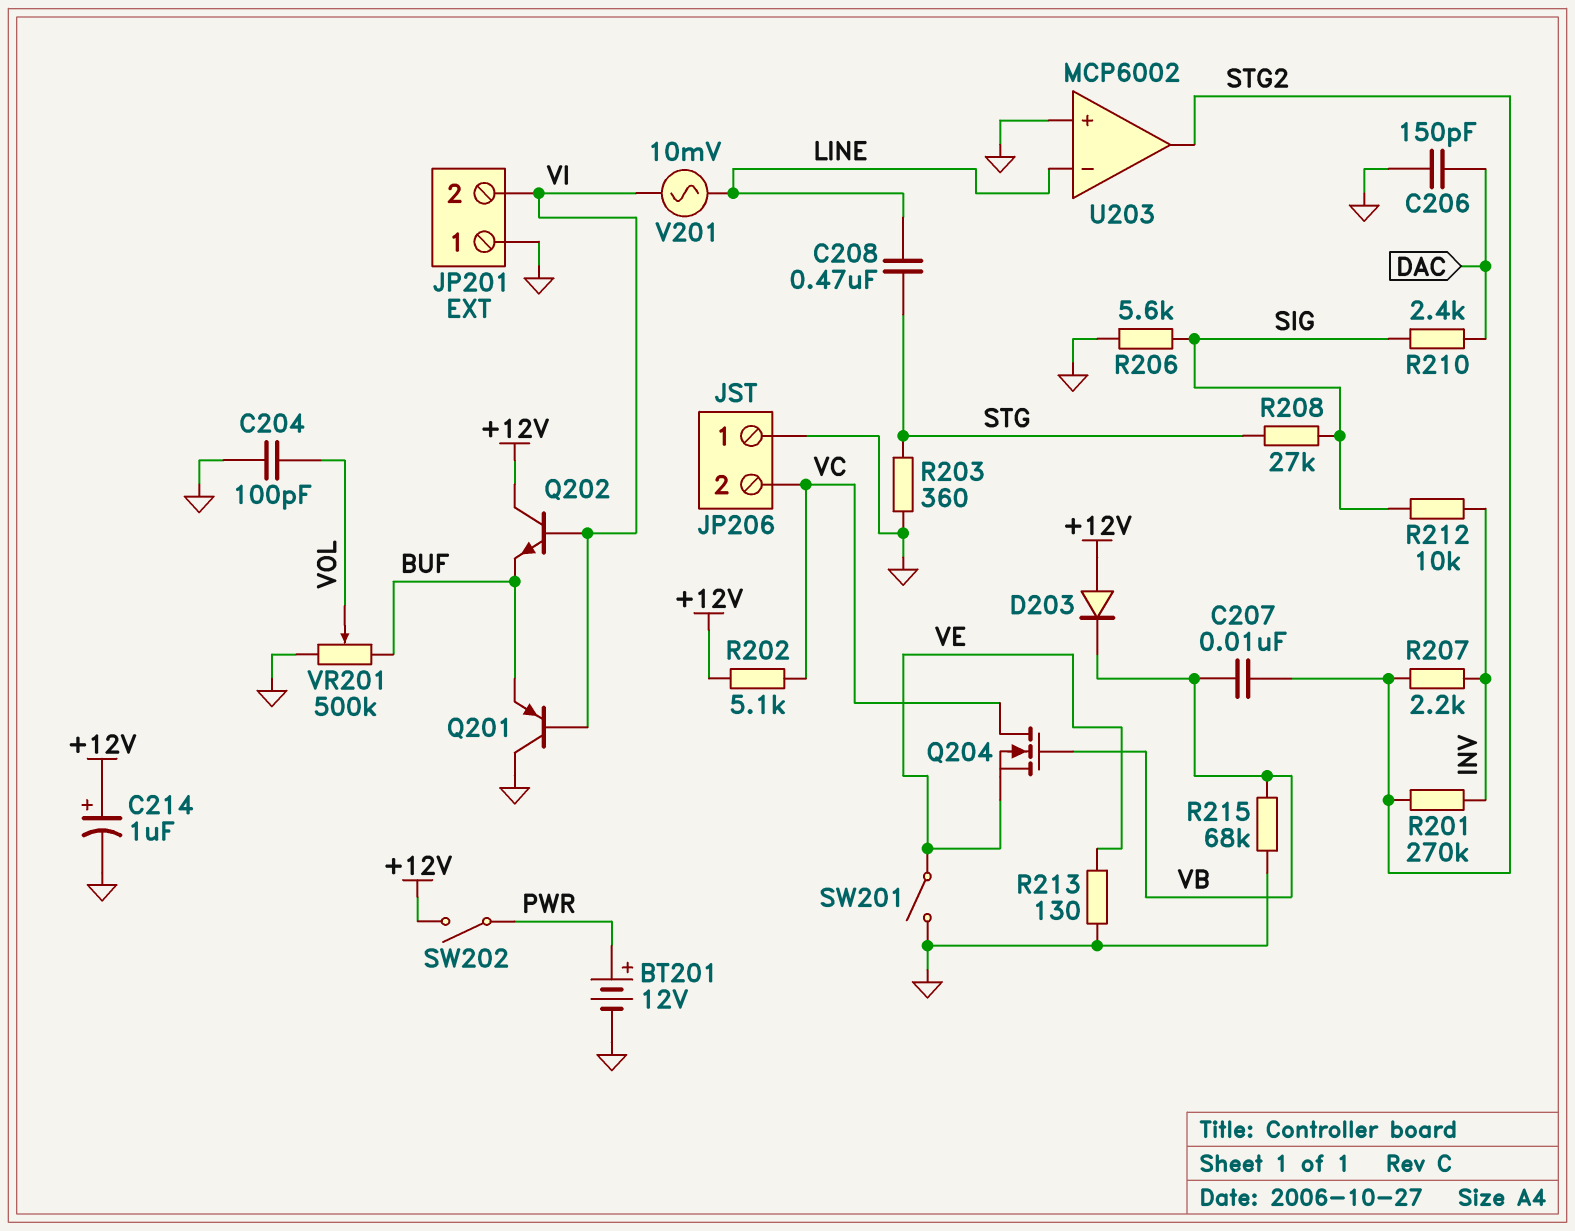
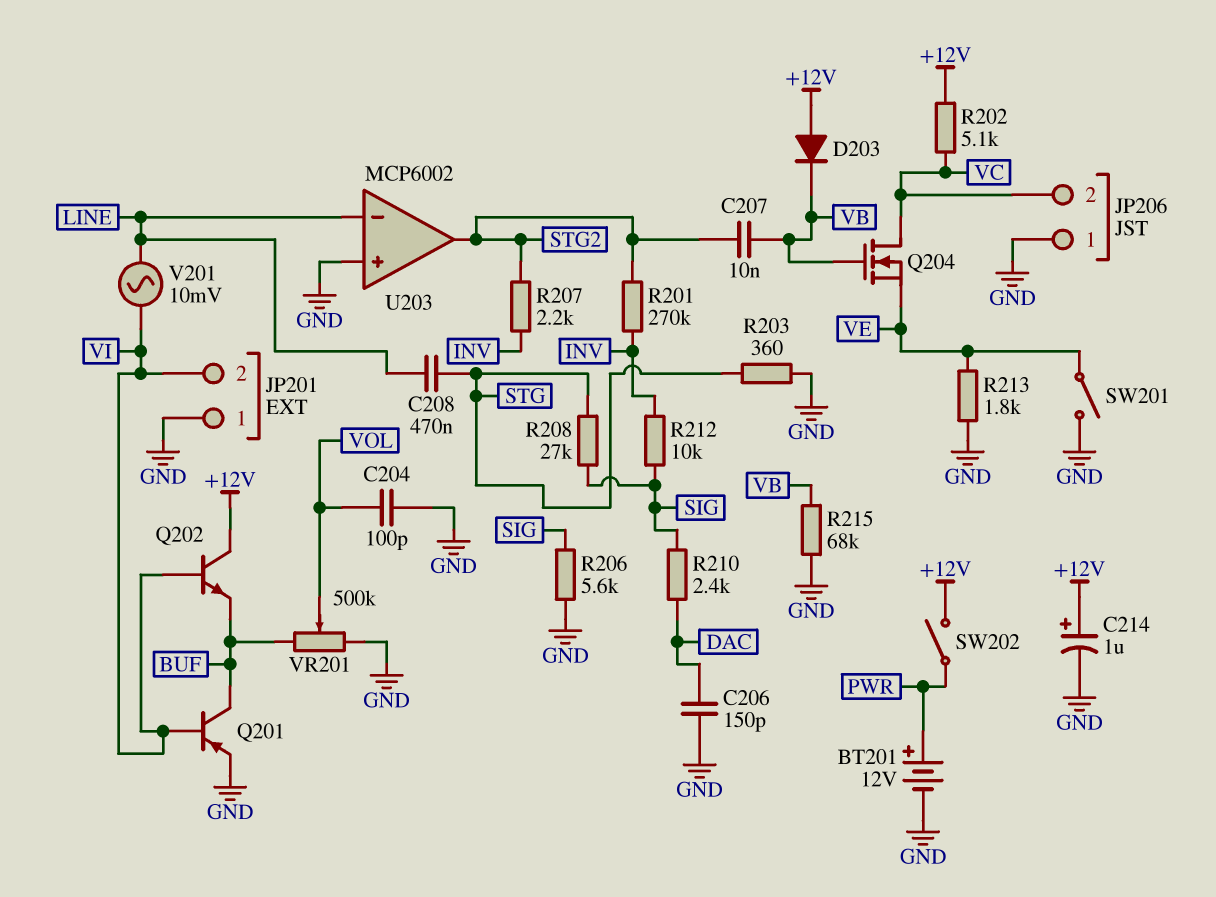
Q201: PNP (B VI, C GND, E BUF) -> PNP (B VI, C BUF, E GND)
R213: 130 (GND, VE) -> 1.8k (GND, VE)

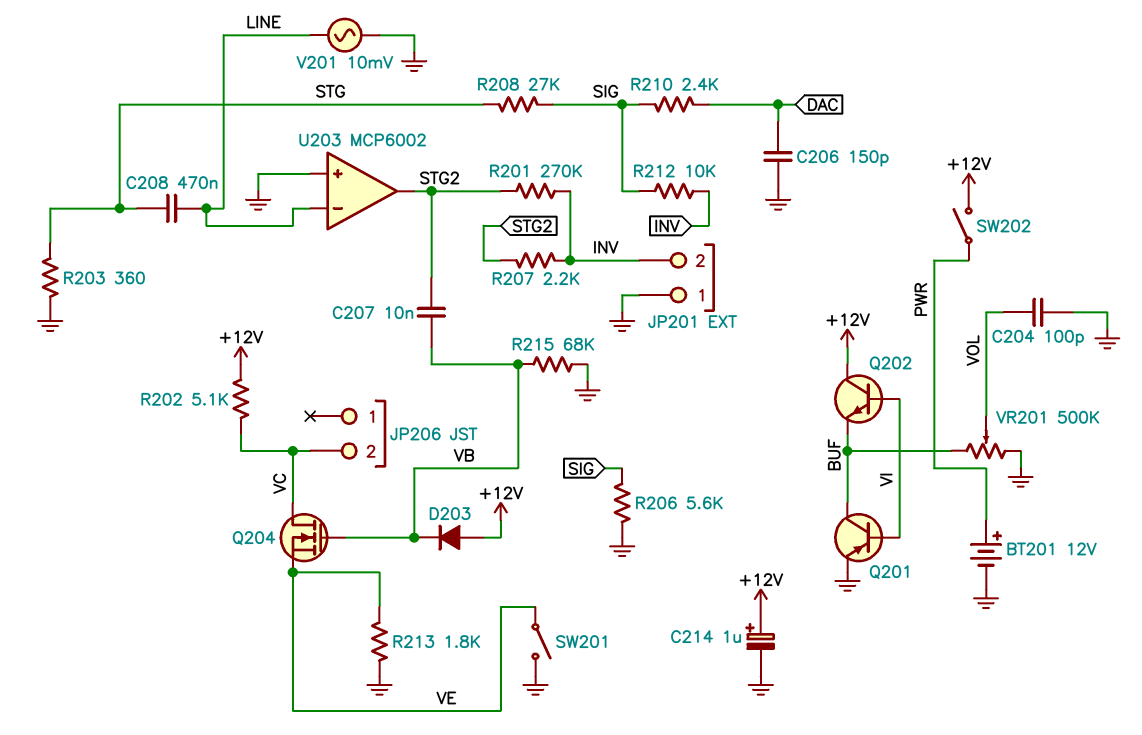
JP201 pin 2: VI -> INV
JP206 pin 1: GND -> none
V201: AC 10mV (LINE, VI) -> AC 10mV (GND, LINE)

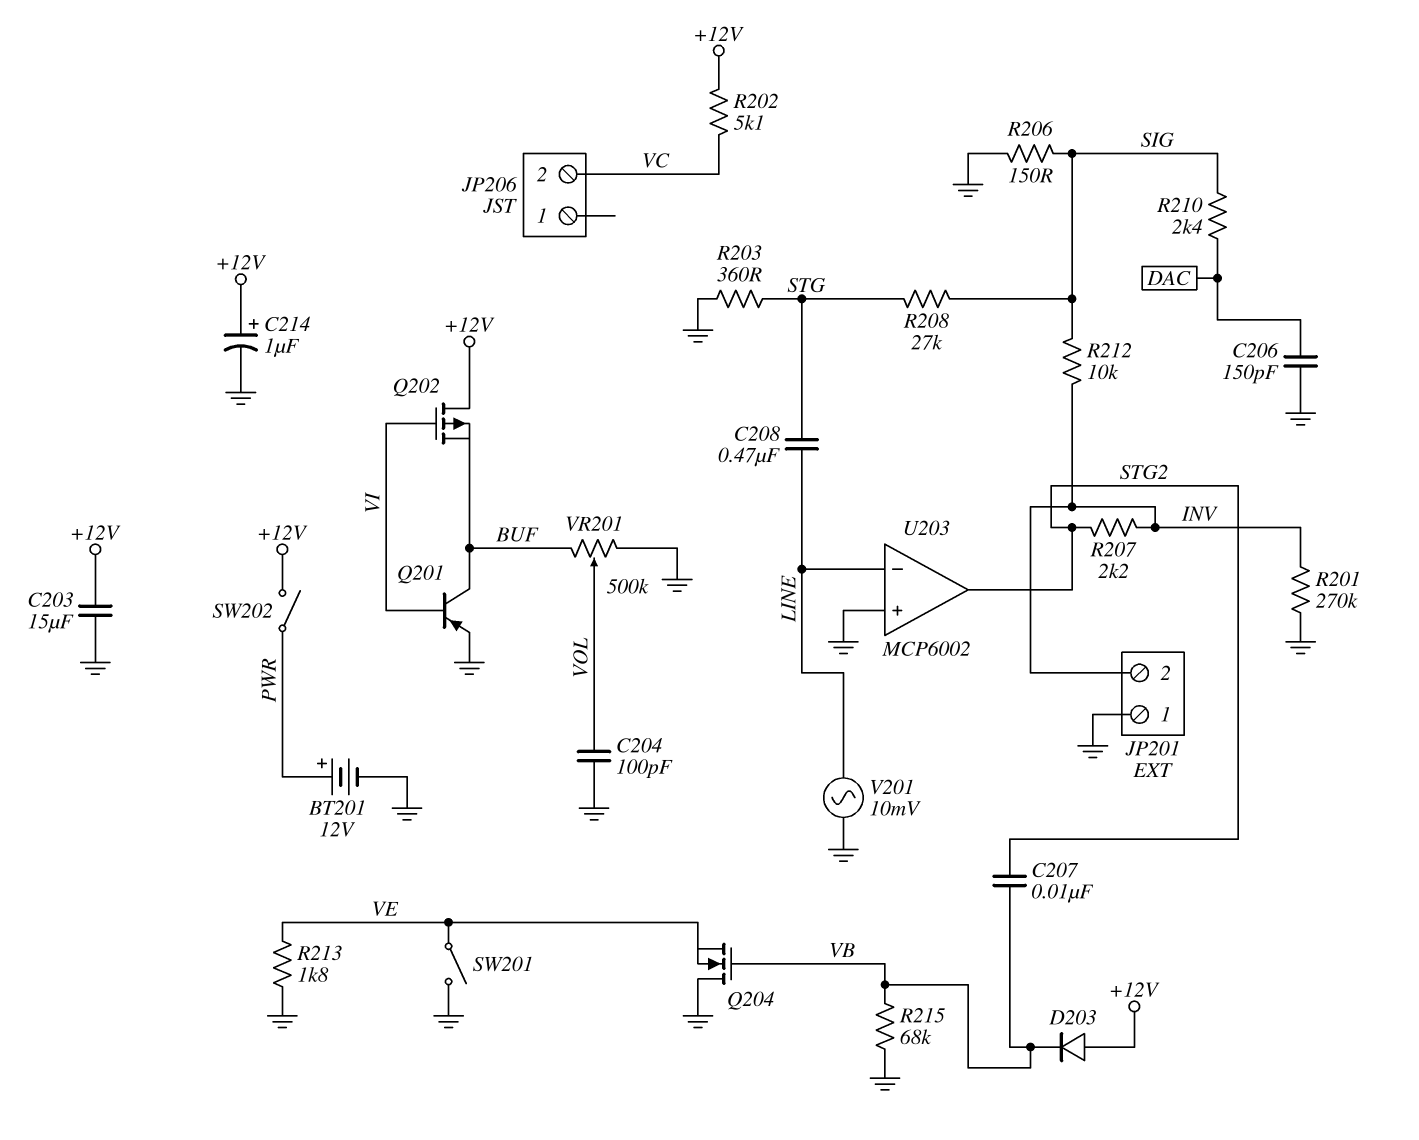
C203: none -> 15uF (+12V, GND)
Q202: NPN (B VI, C +12V, E BUF) -> PMOS (G VI, D +12V, S BUF)
Q204: NMOS (G VB, D VC, S VE) -> NMOS (G VB, D GND, S VE)
R201: 270k (INV, STG2) -> 270k (GND, INV)
R206: 5.6k (GND, SIG) -> 150 (GND, SIG)

